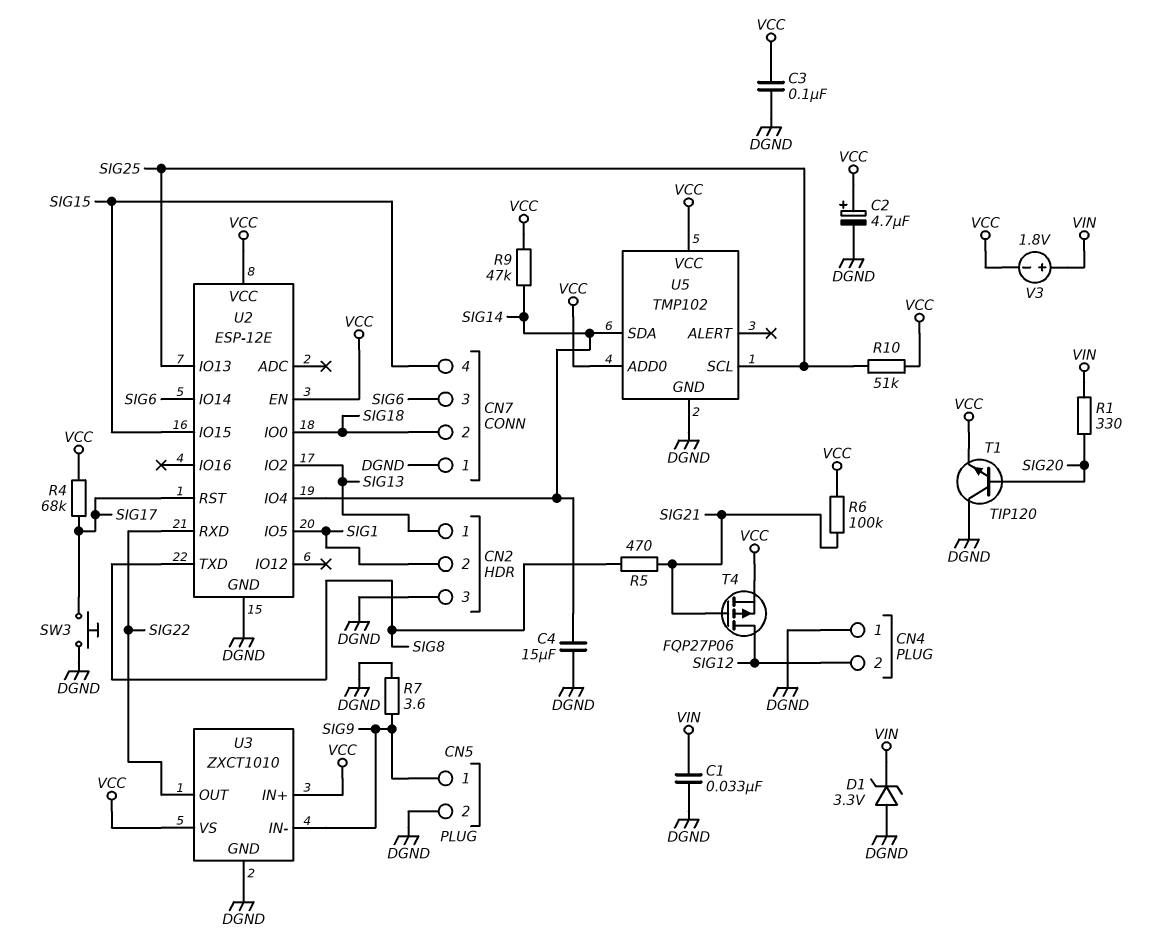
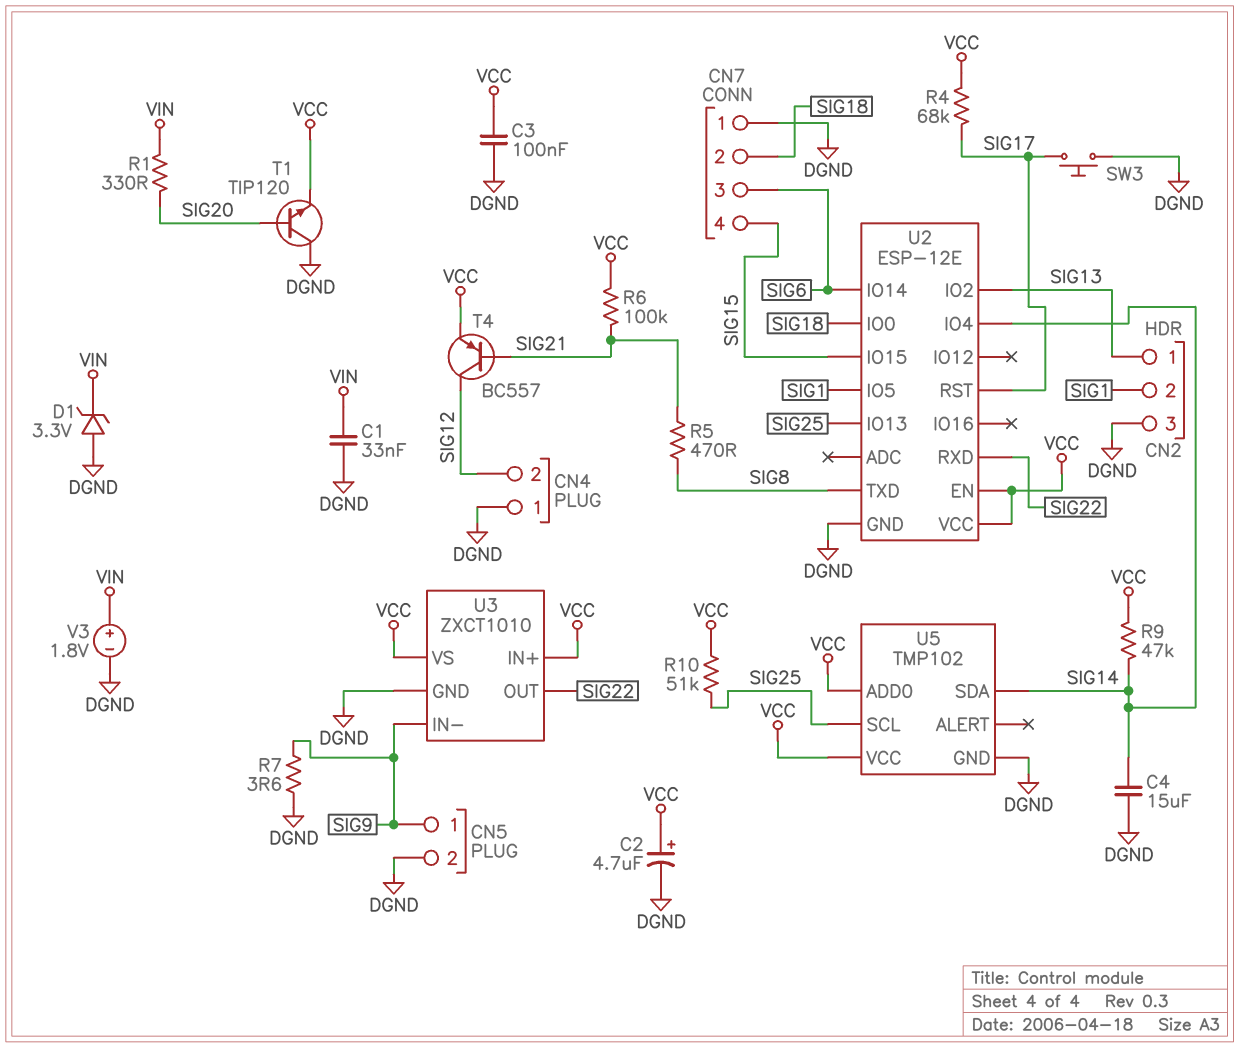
T4: PMOS FQP27P06 (G SIG21, D SIG12, S VCC) -> PNP BC557 (B SIG21, C SIG12, E VCC)
V3: 1.8V (plus VIN, minus VCC) -> 1.8V (plus VIN, minus DGND)

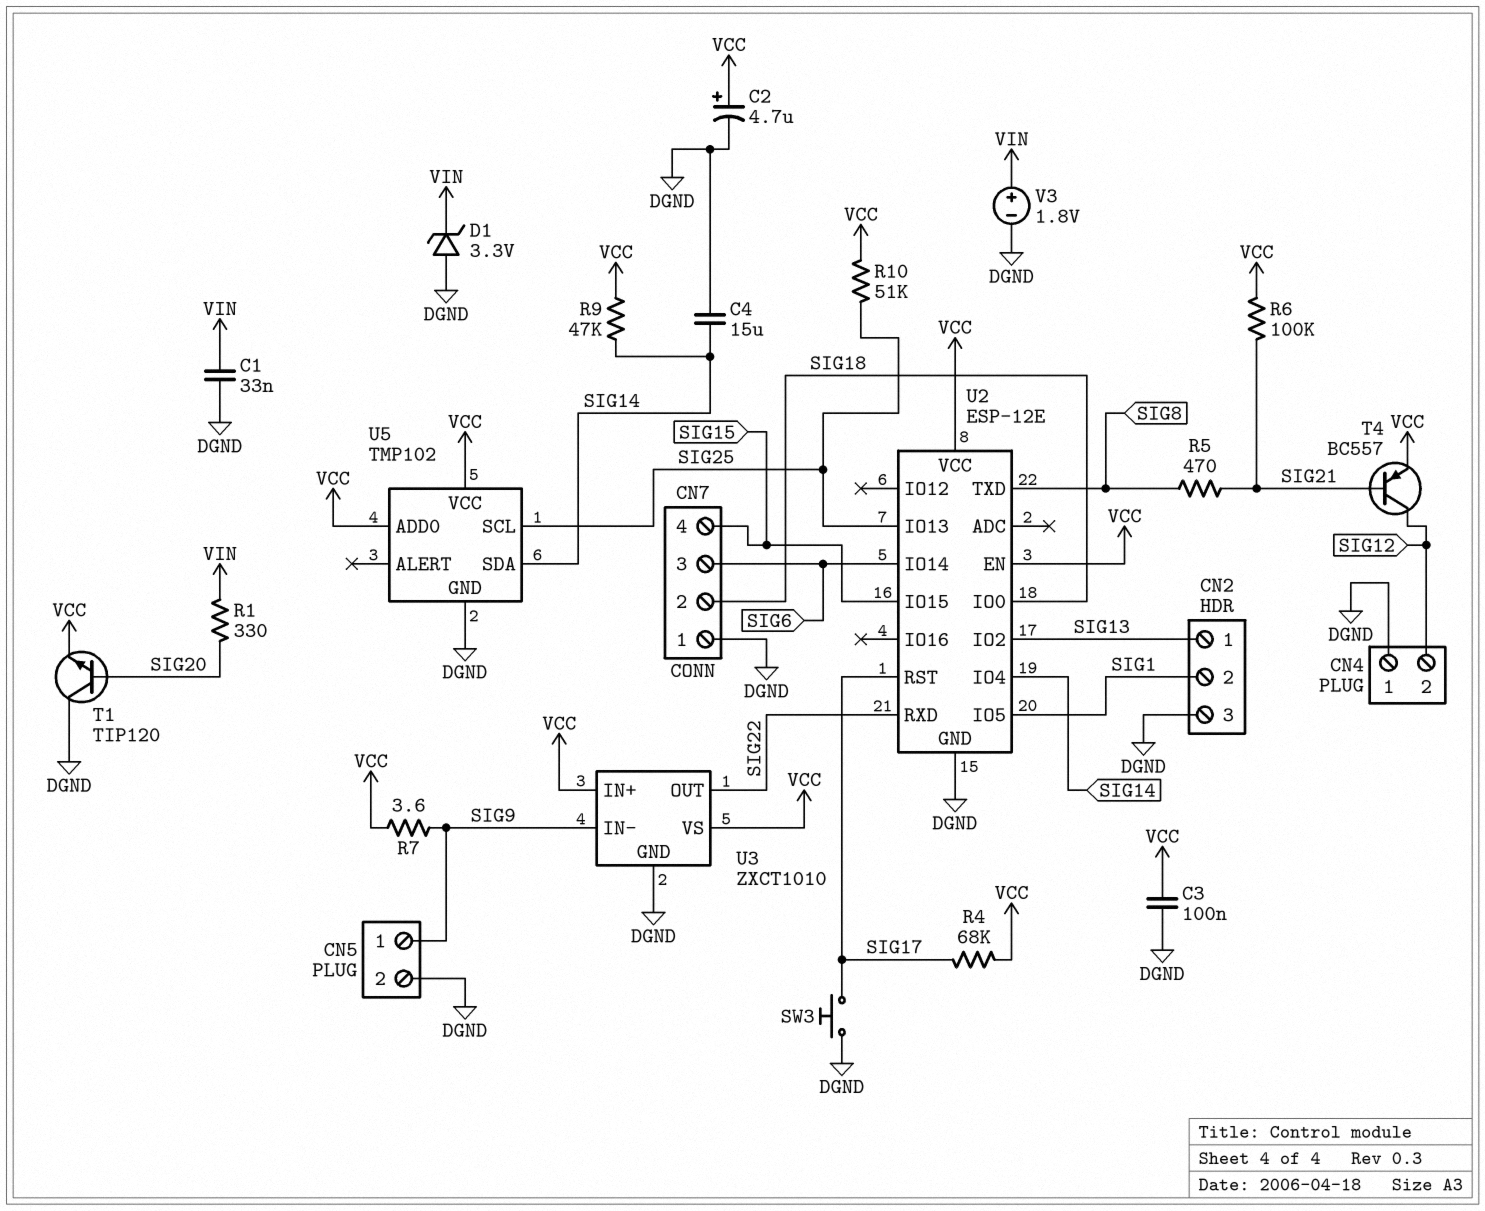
R7: 3.6 (DGND, SIG9) -> 3.6 (SIG9, VCC)

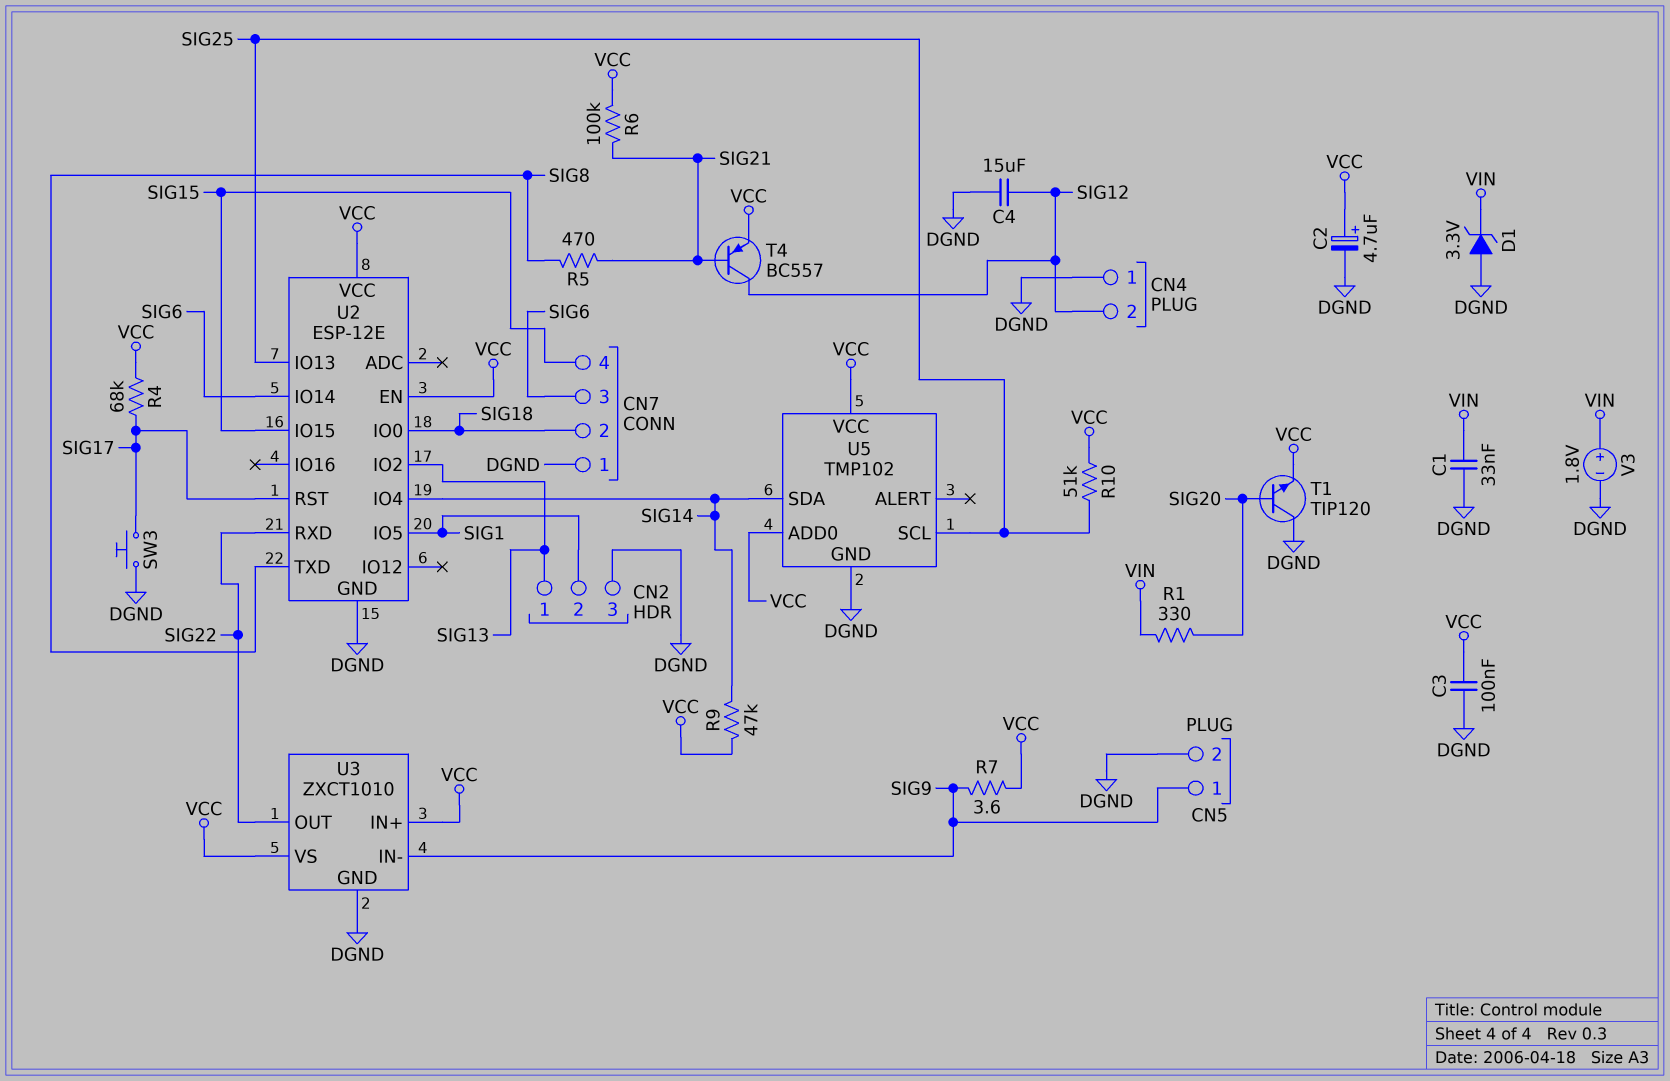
C4: 15uF (DGND, SIG14) -> 15uF (DGND, SIG12)

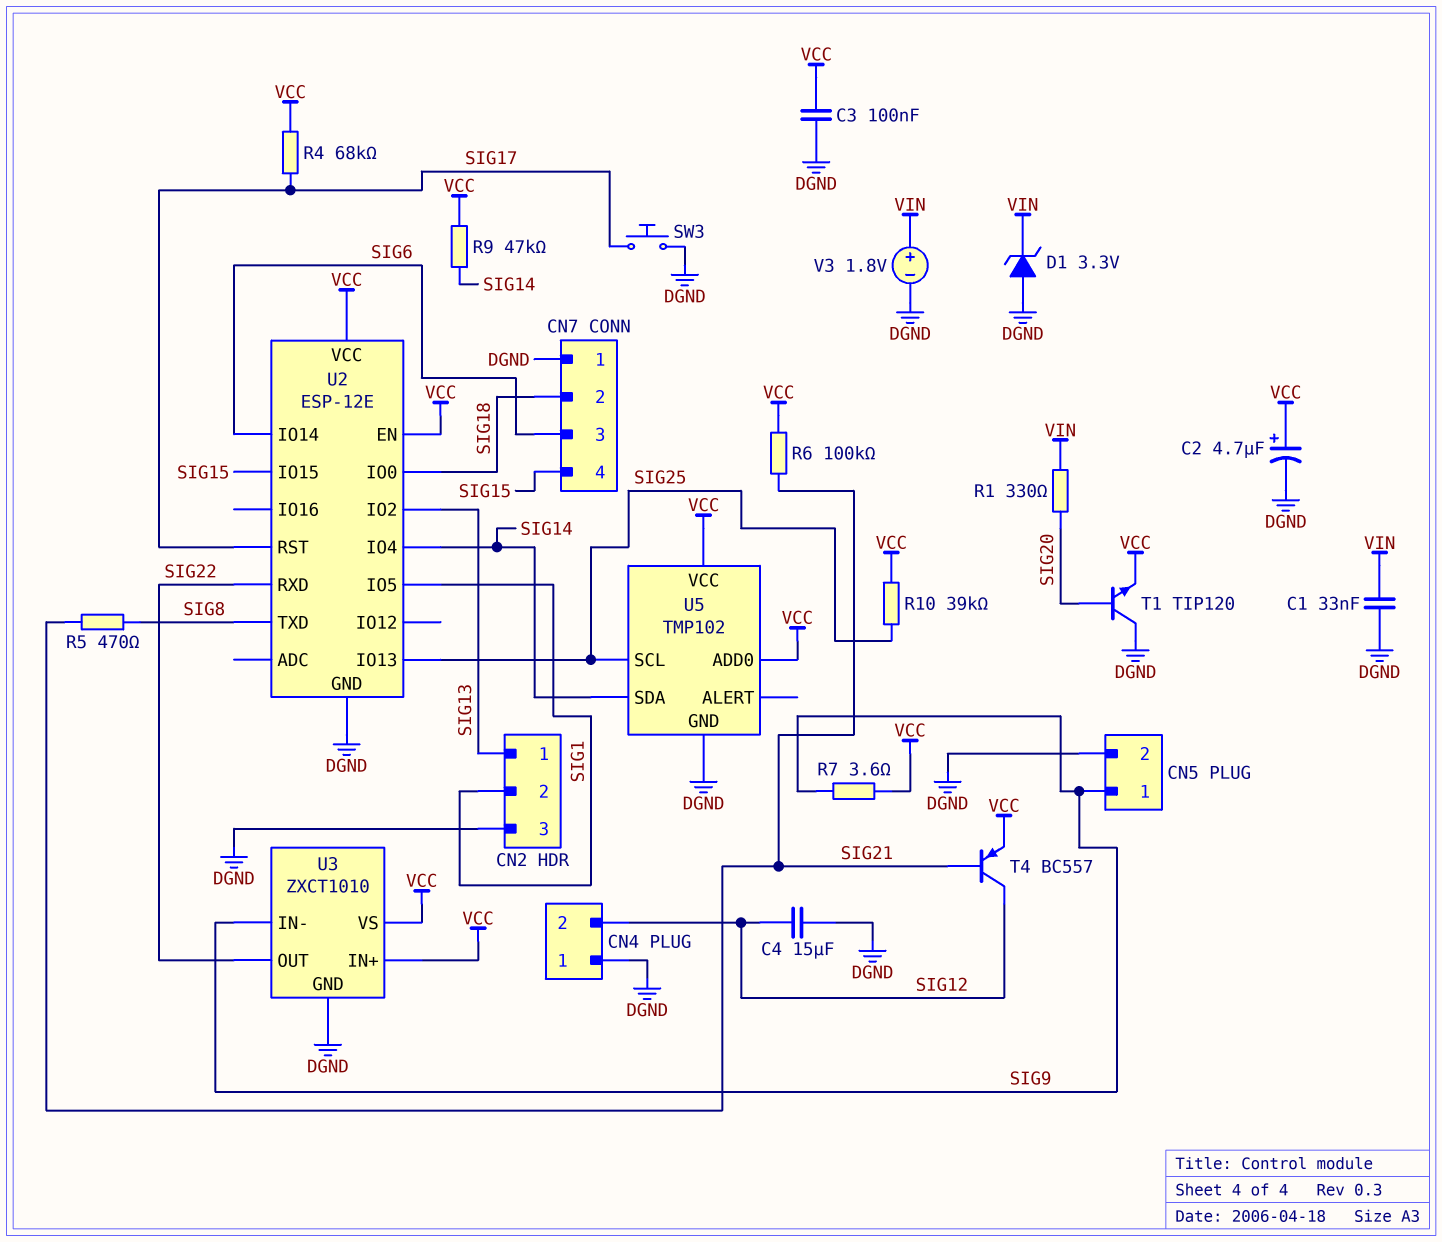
R10: 51k (SIG25, VCC) -> 39k (SIG25, VCC)

